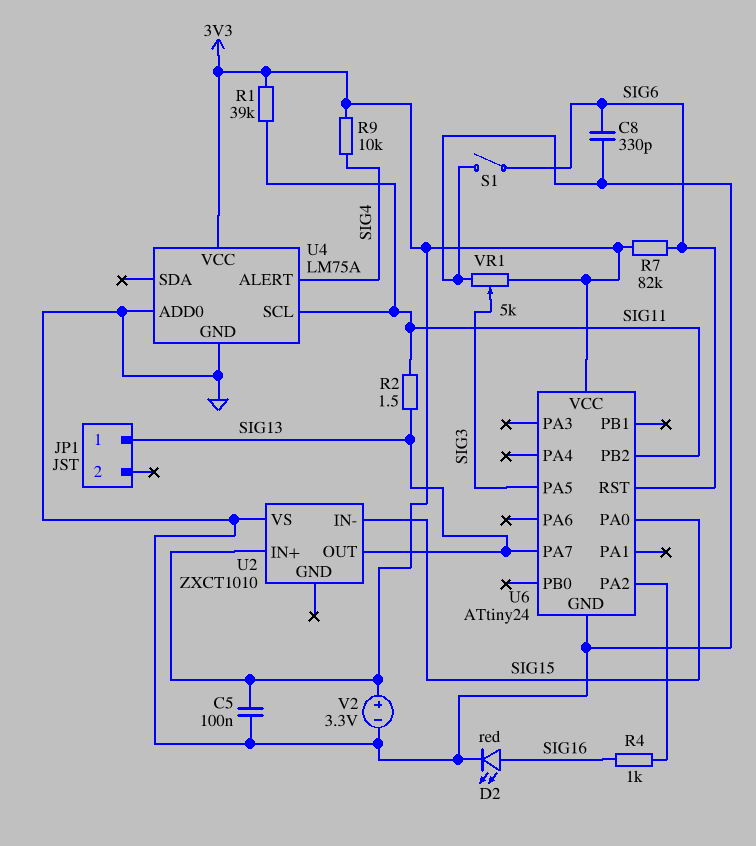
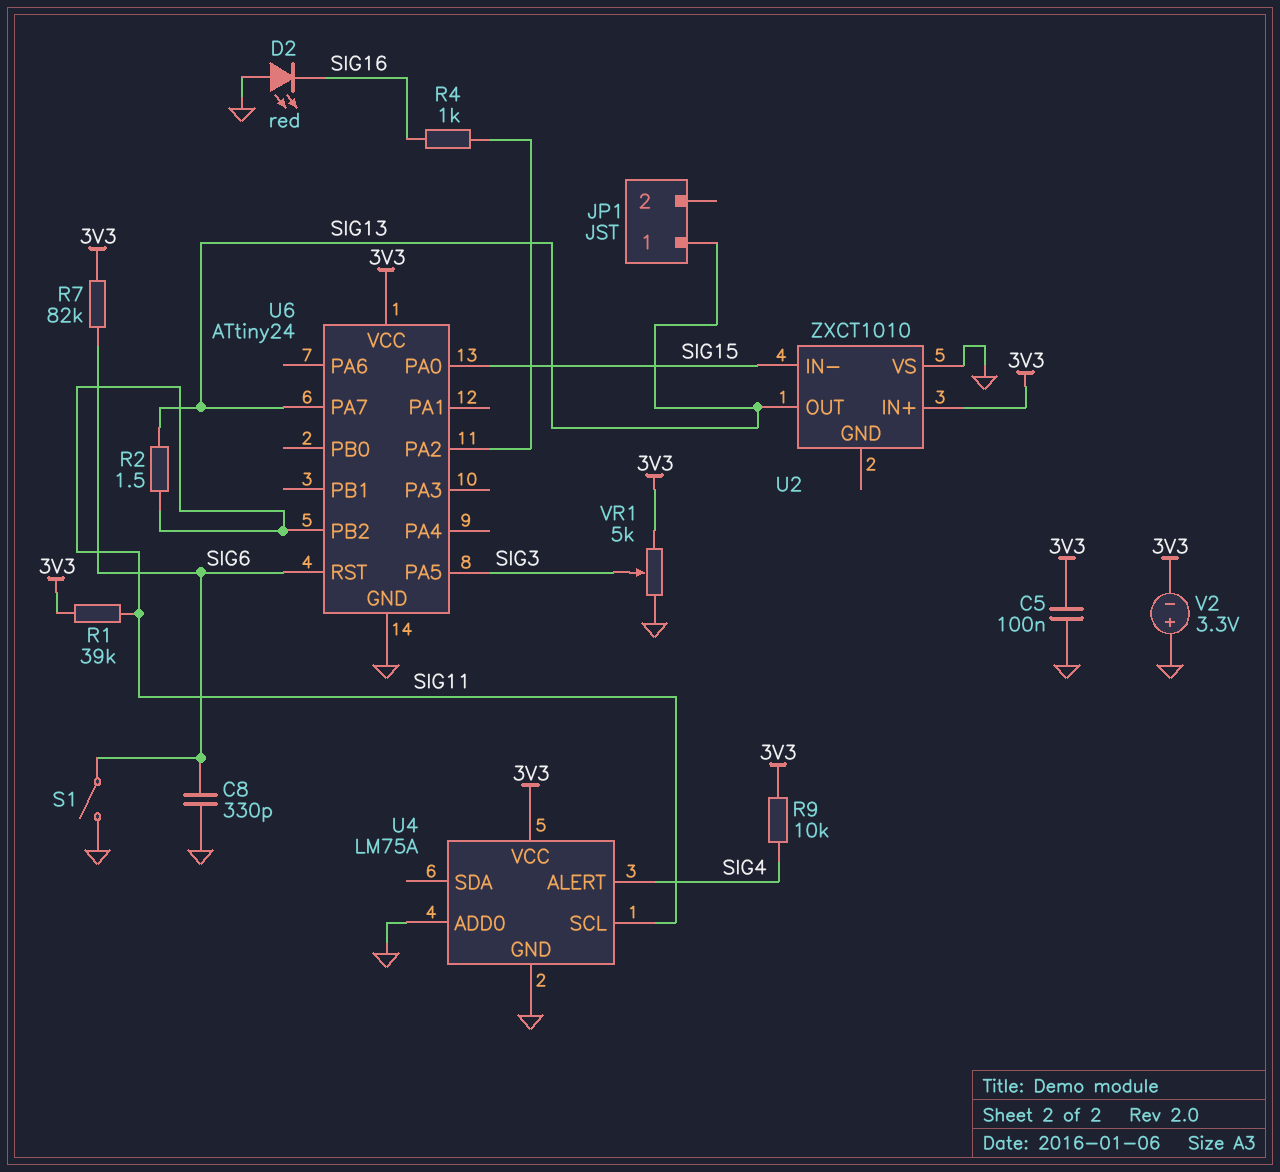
D2: LED red (A SIG16, K GND) -> LED red (A GND, K SIG16)
V2: 3.3V (plus 3V3, minus GND) -> 3.3V (plus GND, minus 3V3)

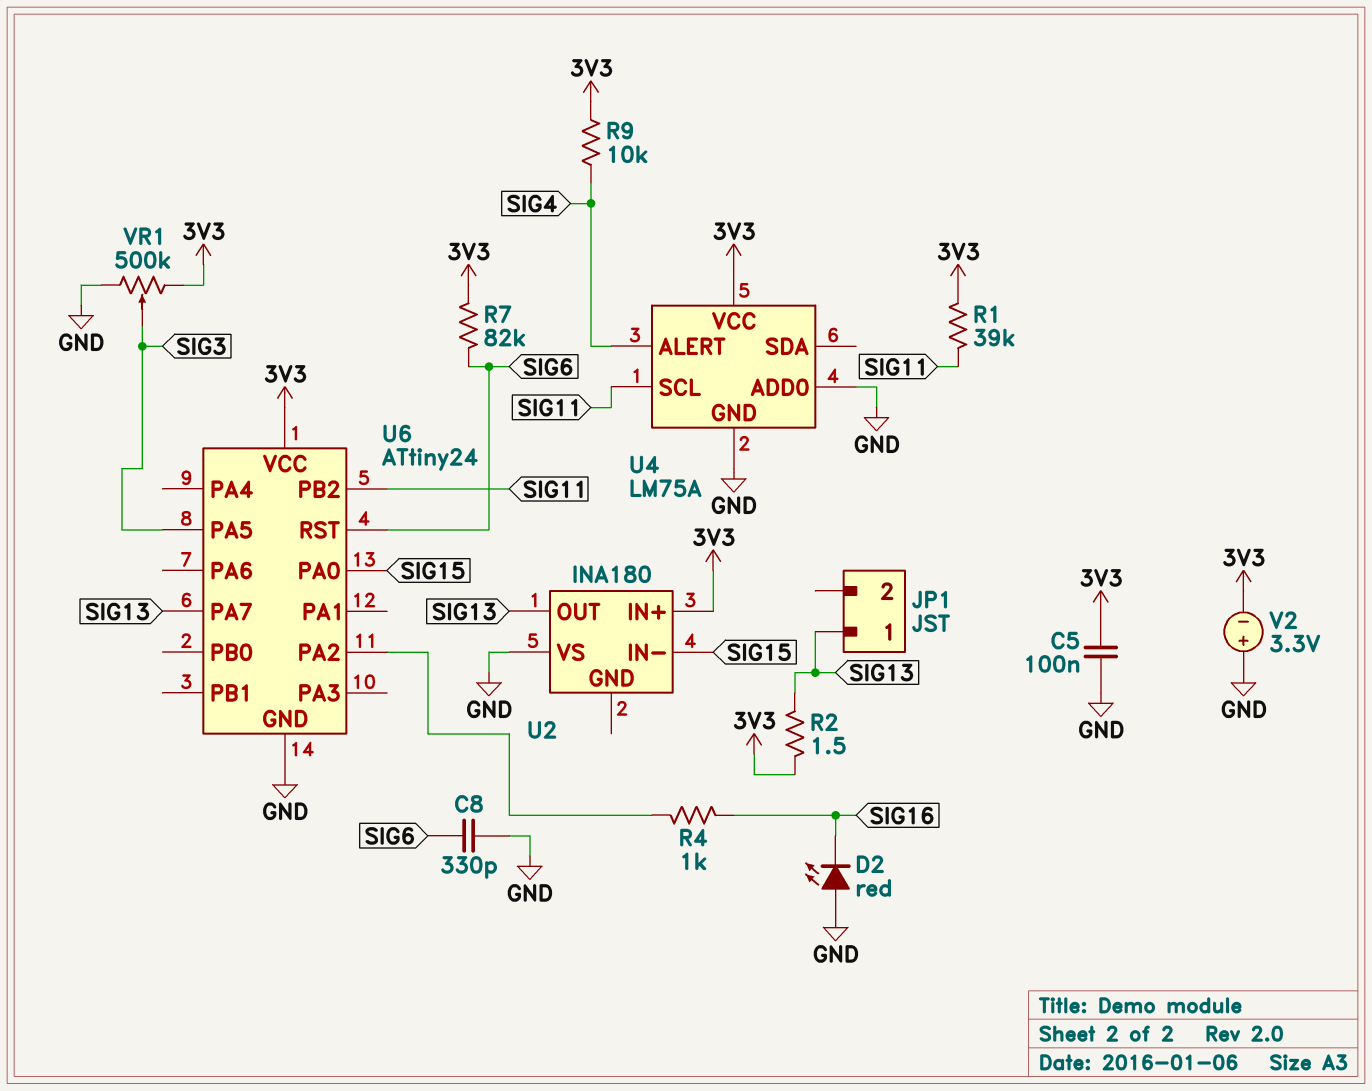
R2: 1.5 (SIG11, SIG13) -> 1.5 (3V3, SIG13)
S1: switch (GND, SIG6) -> none
U2: ZXCT1010 -> INA180
VR1: 5k (3V3, GND, wiper SIG3) -> 500k (3V3, GND, wiper SIG3)

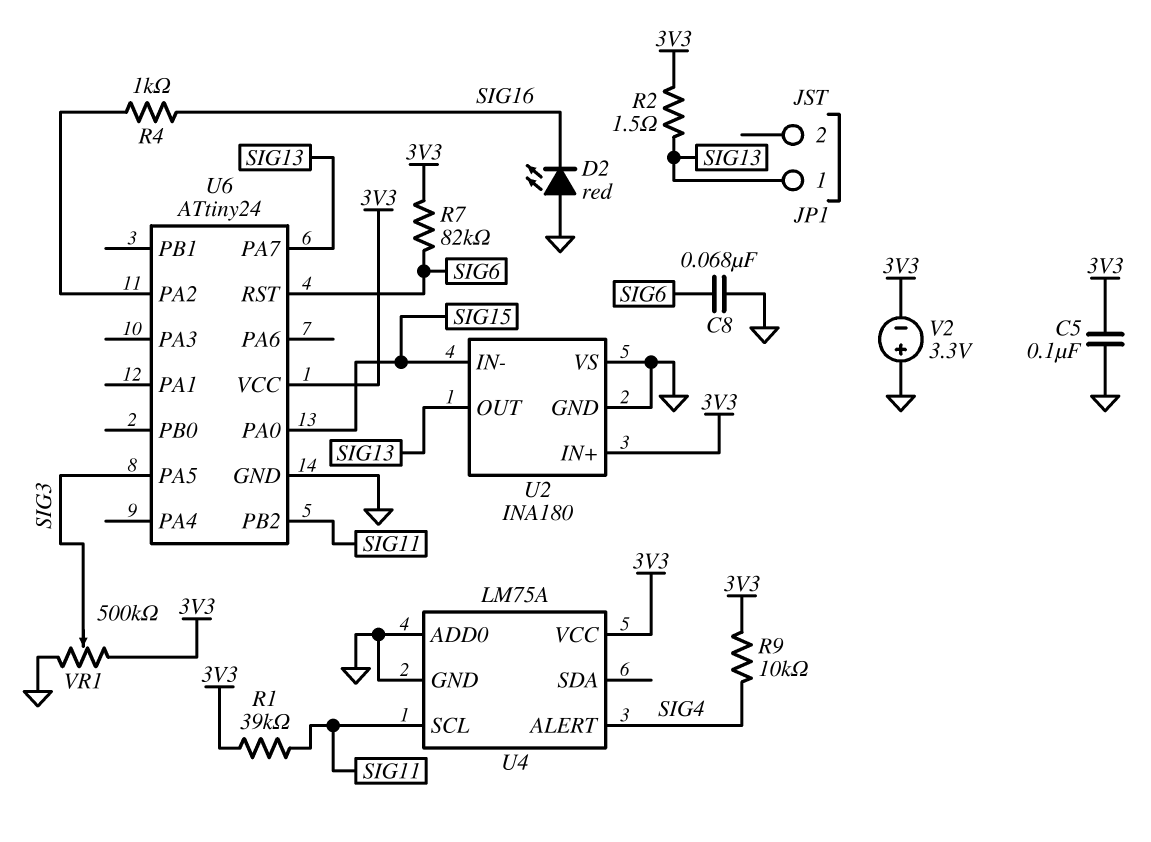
C8: 330pF (GND, SIG6) -> 68nF (GND, SIG6)
U2 pin GND: none -> GND

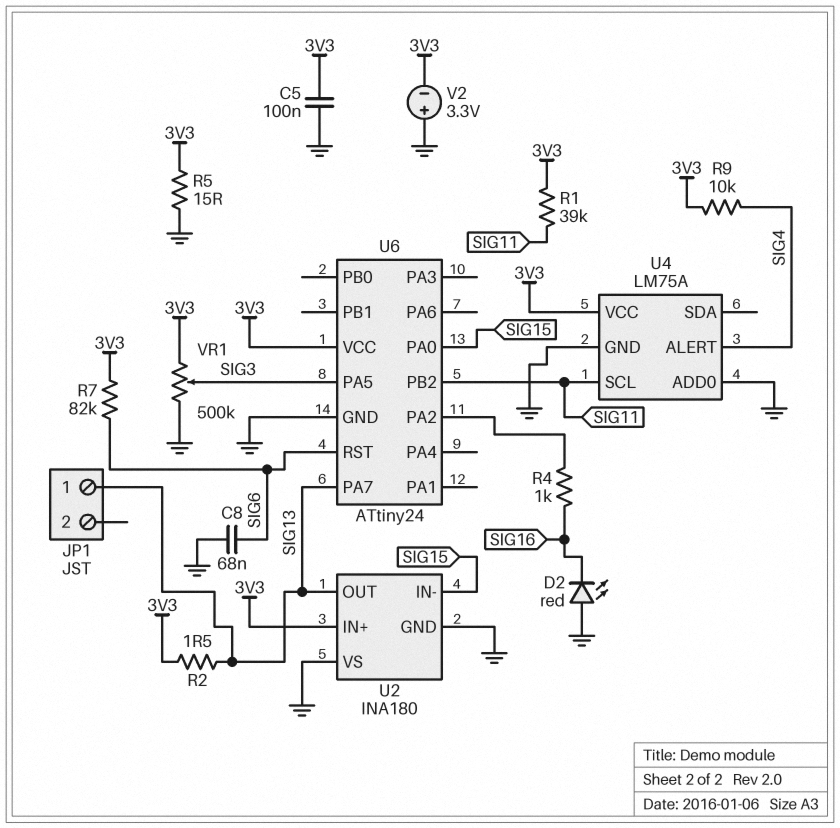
R5: none -> 15 (3V3, GND)

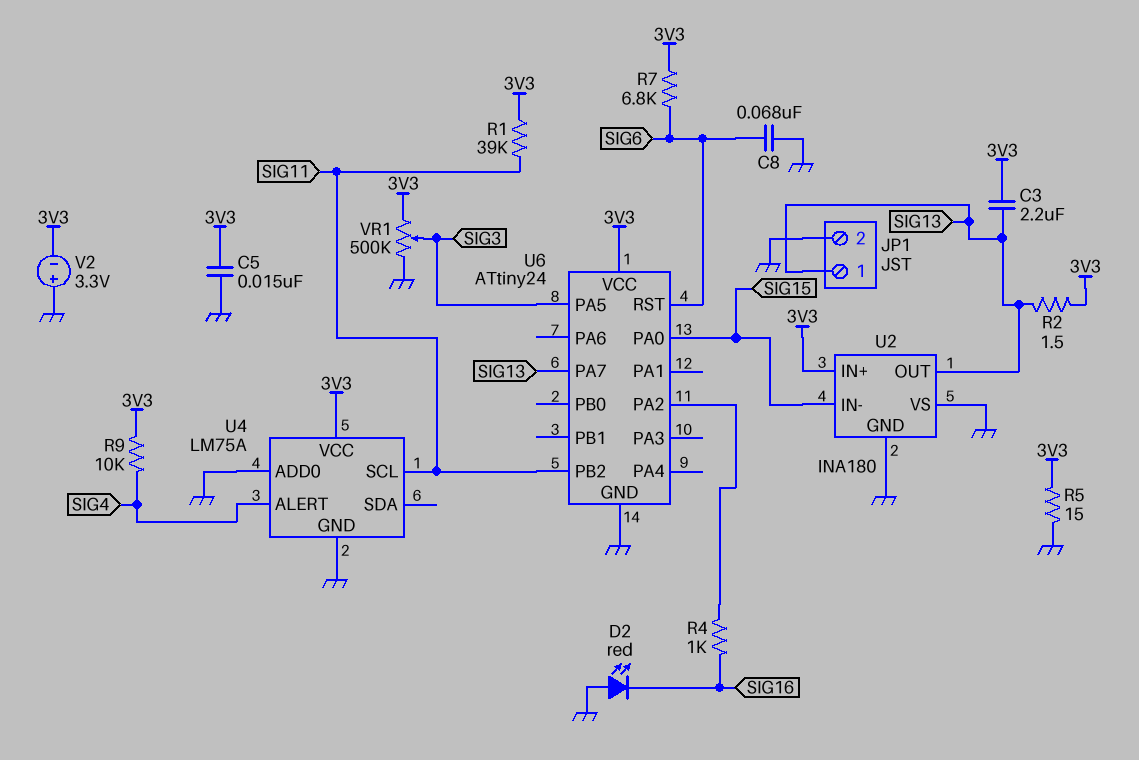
C3: none -> 2.2uF (3V3, SIG13)
C5: 100nF (3V3, GND) -> 15nF (3V3, GND)
JP1 pin 2: none -> GND
R7: 82k (3V3, SIG6) -> 6.8k (3V3, SIG6)

